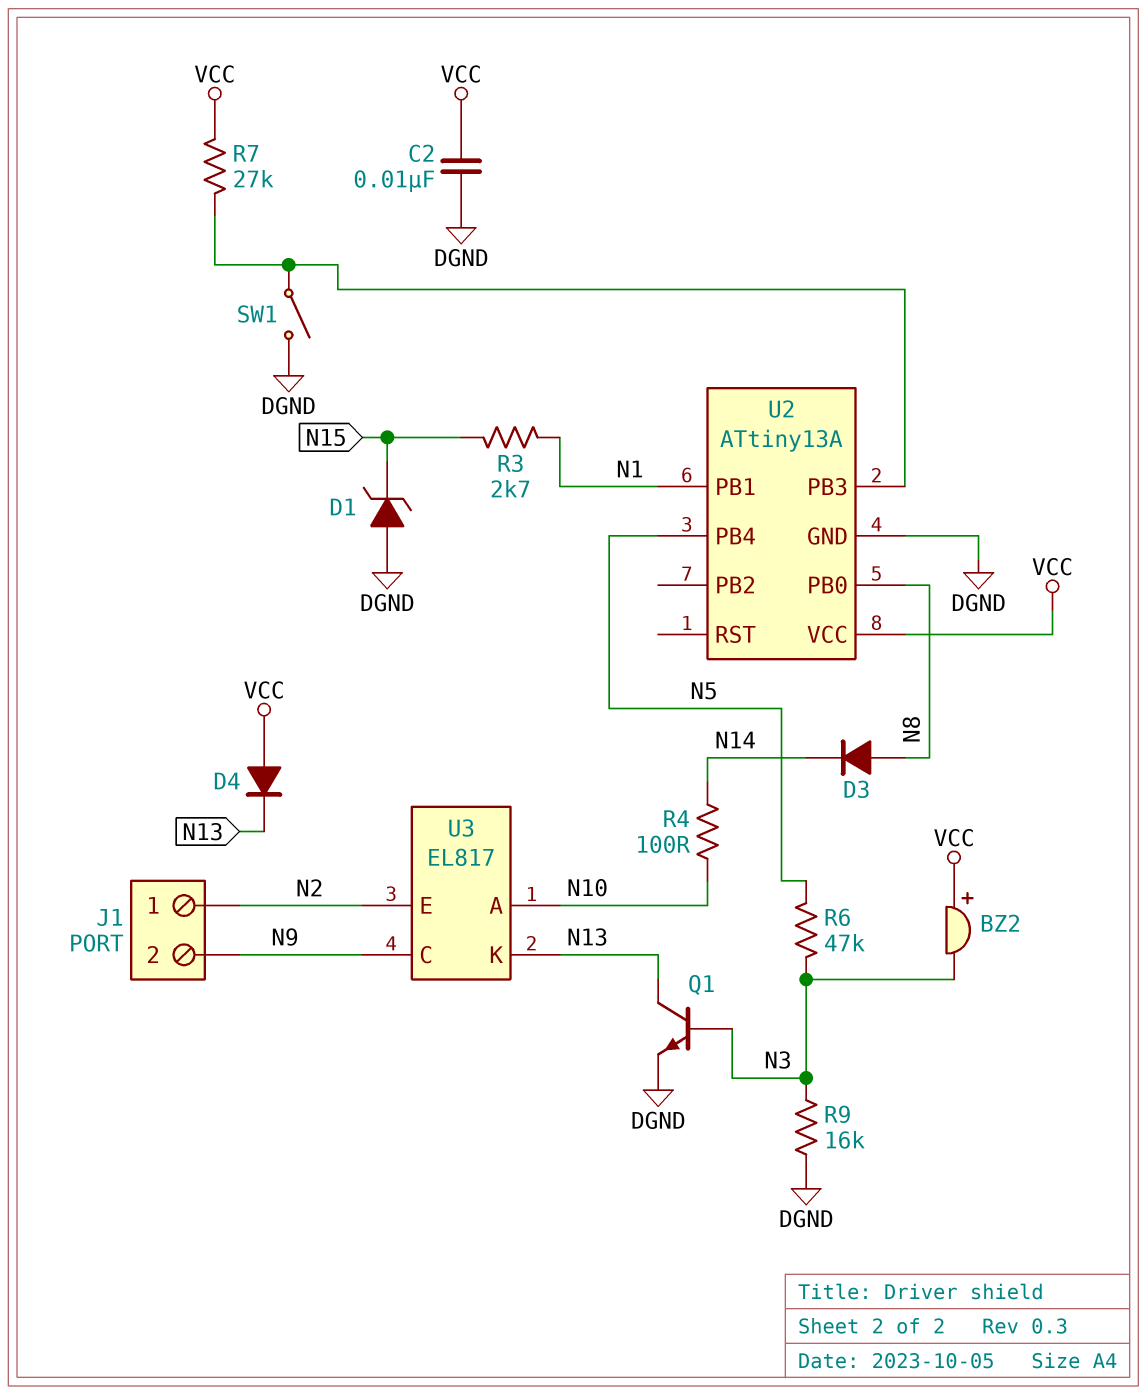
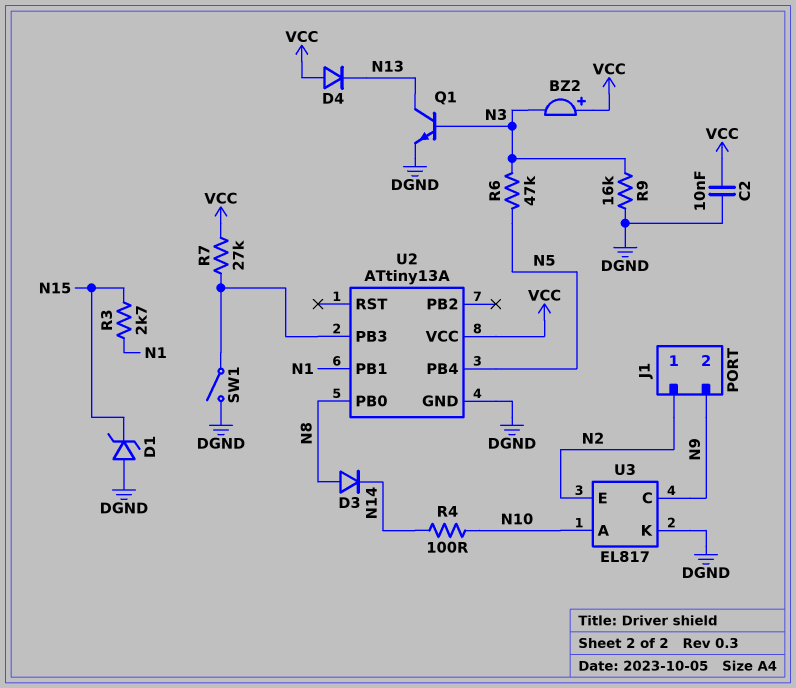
U3 pin K: N13 -> DGND

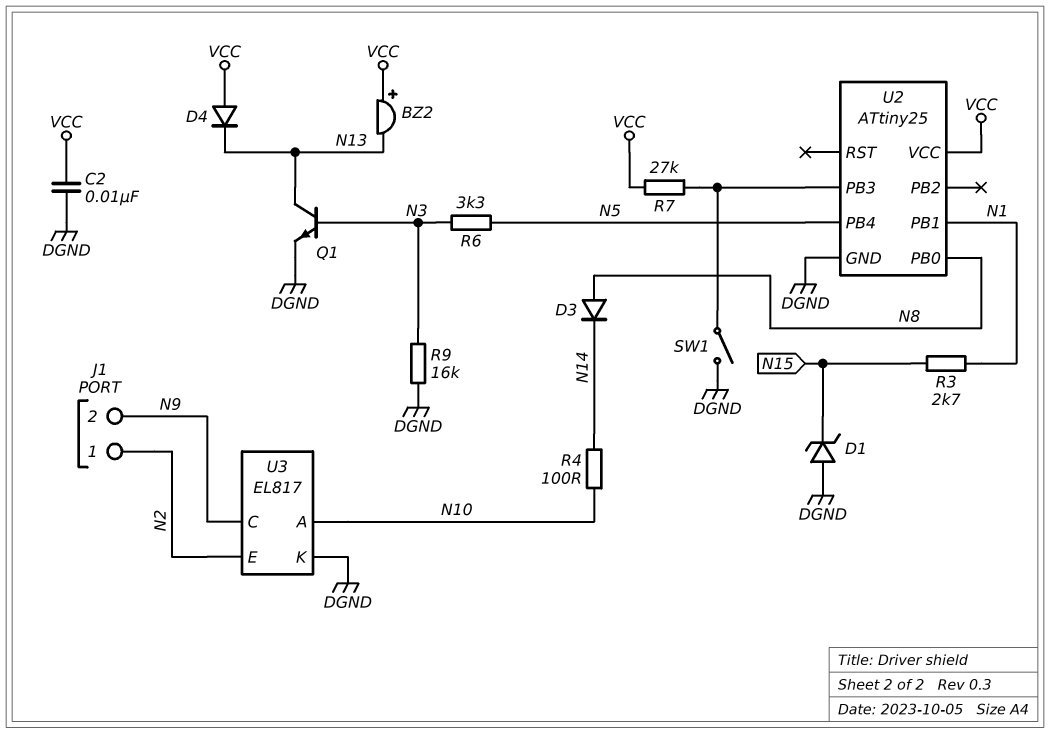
BZ2: buzzer (plus VCC, minus N3) -> buzzer (plus VCC, minus N13)
R6: 47k (N3, N5) -> 3.3k (N3, N5)
U2: ATtiny13A -> ATtiny25

